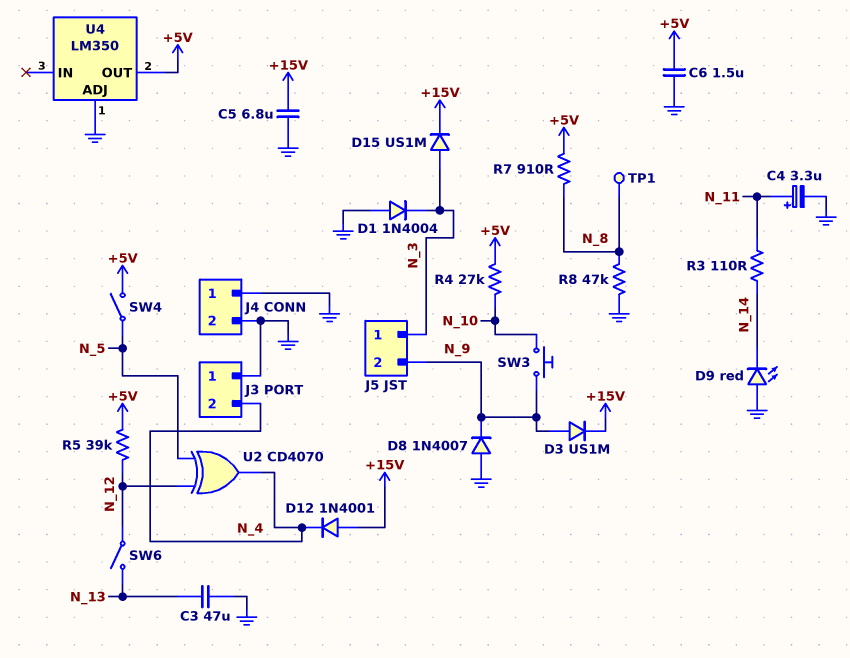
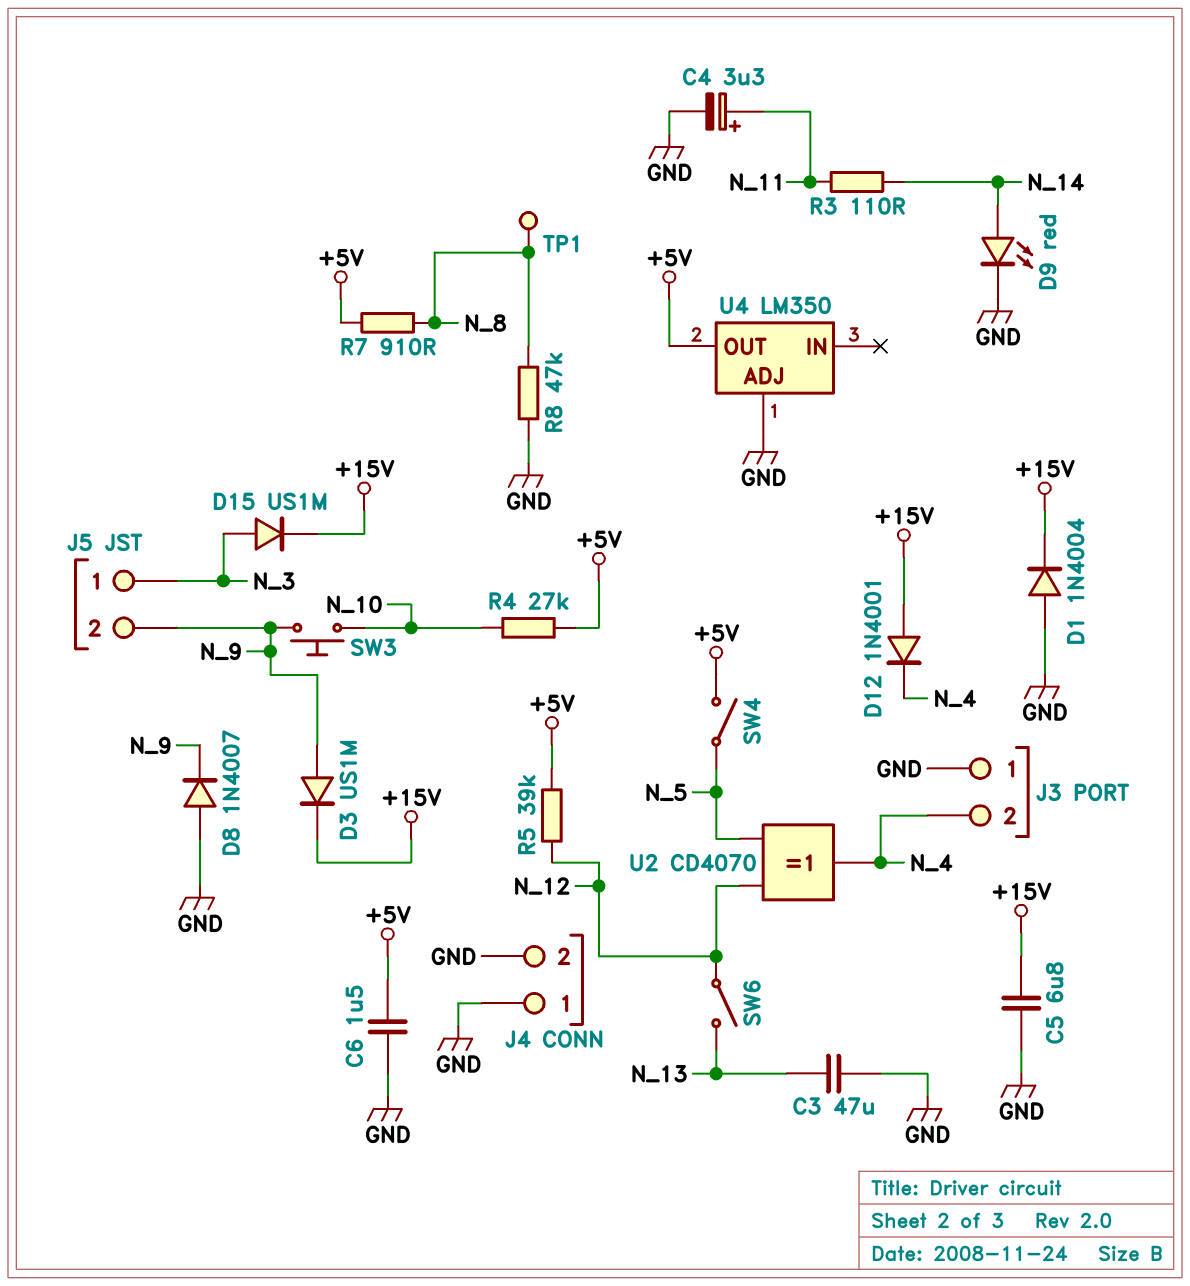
D1: diode 1N4004 (A GND, K N_3) -> diode 1N4004 (A GND, K +15V)
D9: LED red (A GND, K N_14) -> LED red (A N_14, K GND)

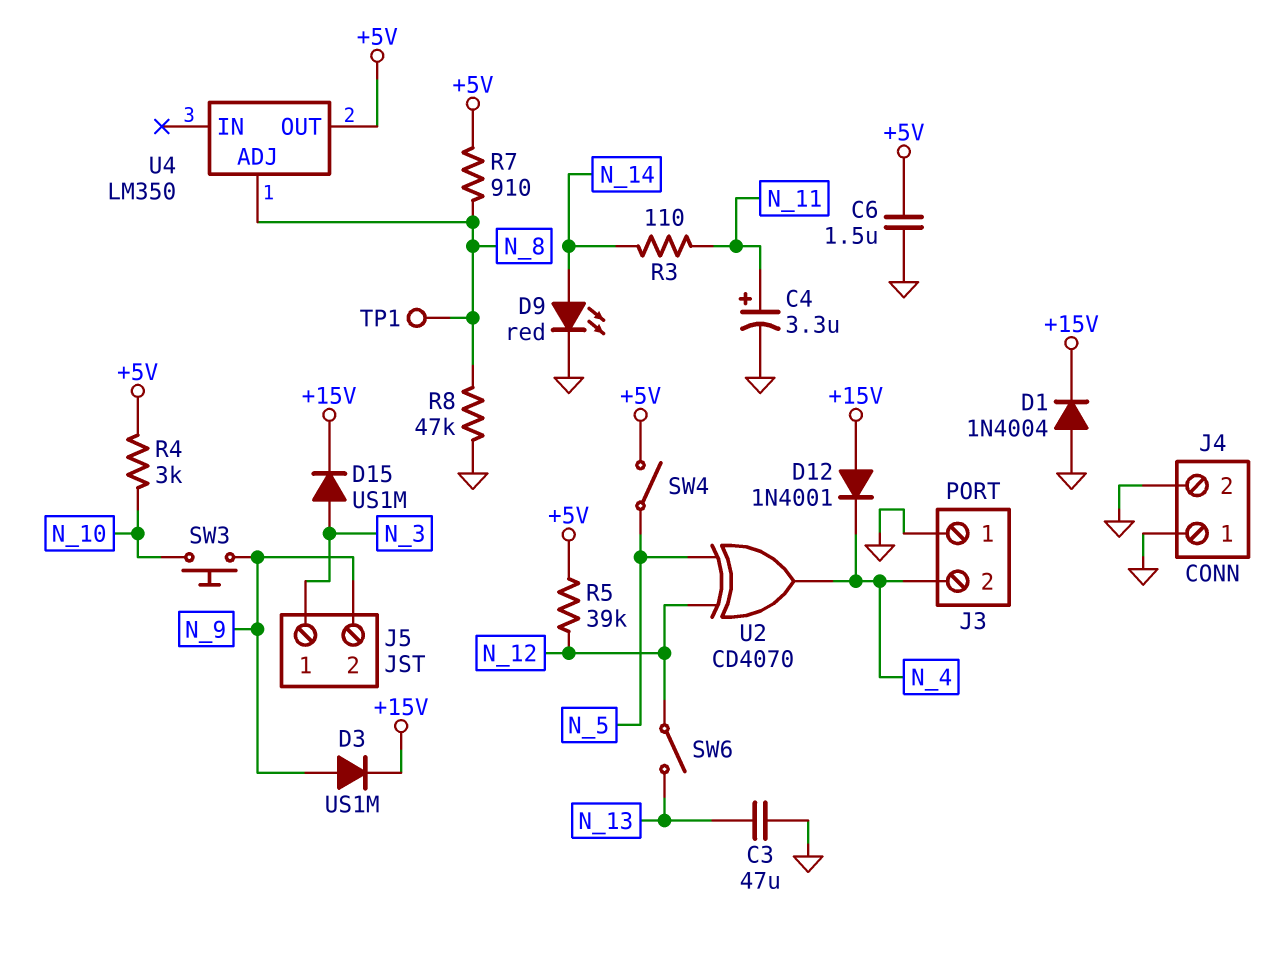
C5: 6.8uF (+15V, GND) -> none
D8: diode 1N4007 (A GND, K N_9) -> none
R4: 27k (+5V, N_10) -> 3k (+5V, N_10)
U4 pin ADJ: GND -> N_8

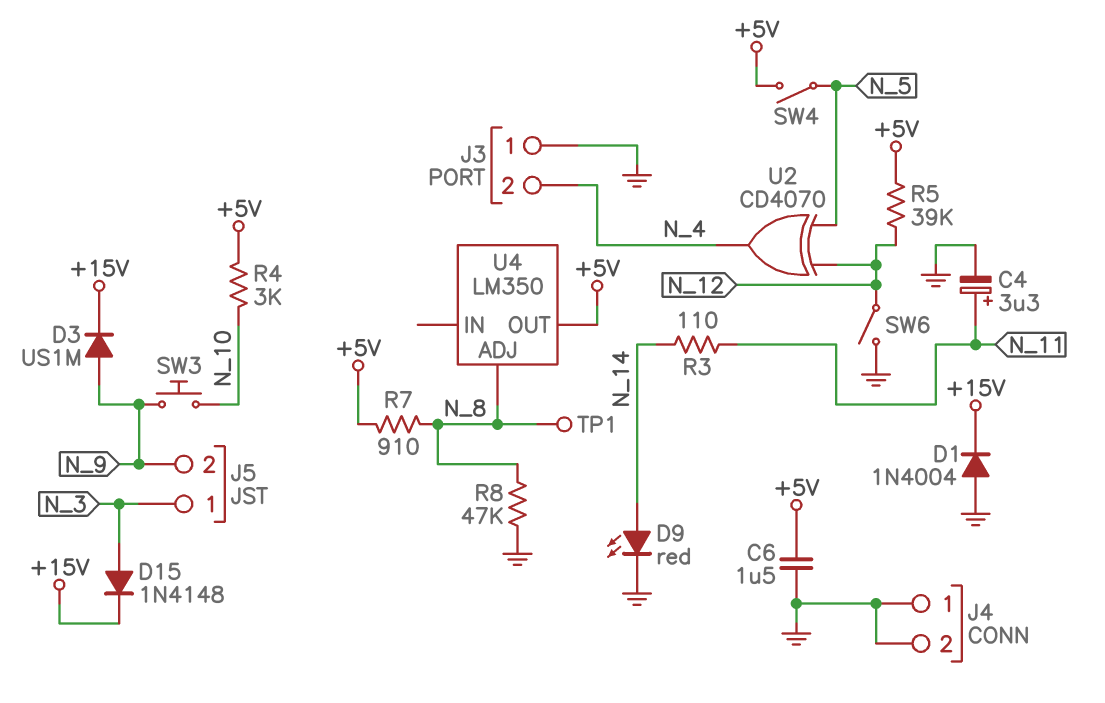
C3: 47uF (GND, N_13) -> none
D12: diode 1N4001 (A +15V, K N_4) -> none
D15: diode US1M (A N_3, K +15V) -> diode 1N4148 (A N_3, K +15V)
SW6: switch (N_12, N_13) -> switch (GND, N_12)

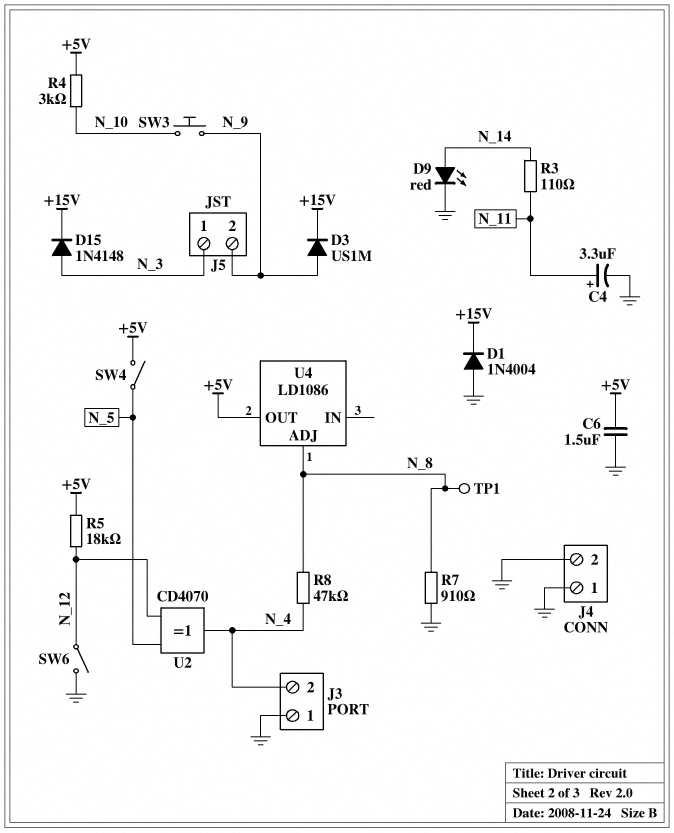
R5: 39k (+5V, N_12) -> 18k (+5V, N_12)
R7: 910 (+5V, N_8) -> 910 (GND, N_8)
R8: 47k (GND, N_8) -> 47k (N_4, N_8)
U4: LM350 -> LD1086

